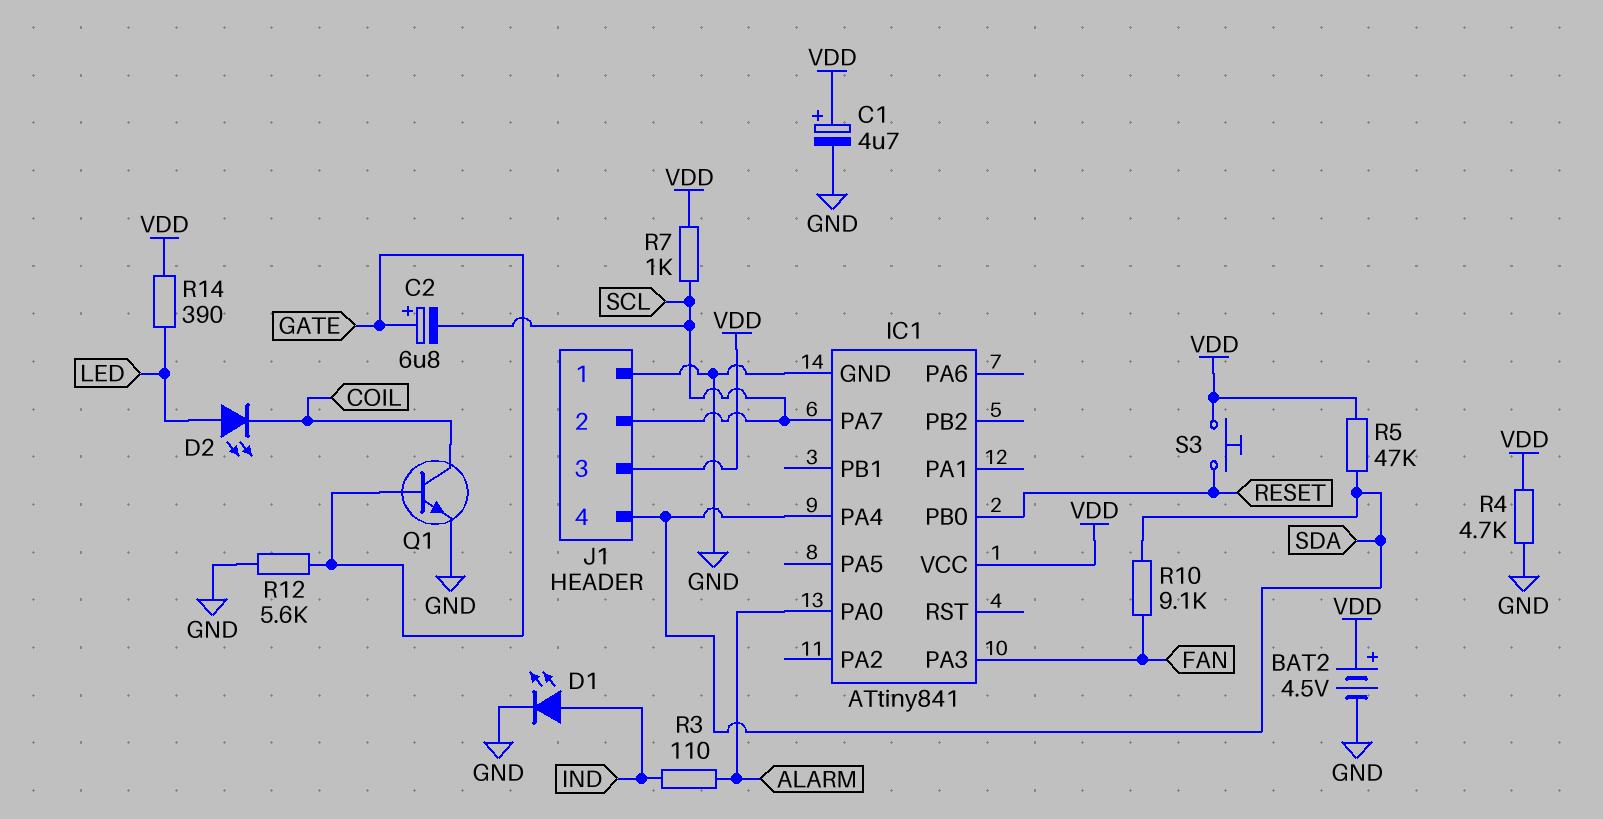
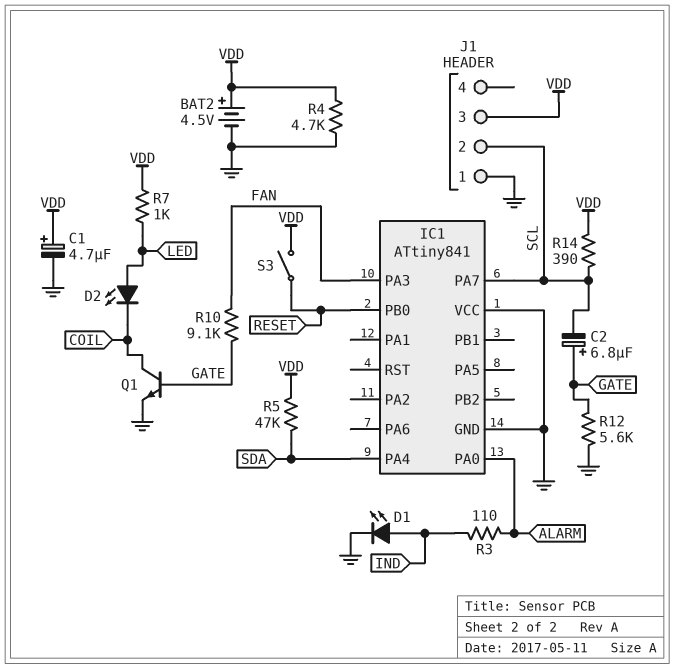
IC1 pin VCC: VDD -> GND
J1 pin 4: SDA -> none
R7: 1k (SCL, VDD) -> 1k (LED, VDD)
R10: 9.1k (FAN, SDA) -> 9.1k (FAN, GATE)
R14: 390 (LED, VDD) -> 390 (SCL, VDD)
S3: button (RESET, VDD) -> switch (RESET, VDD)

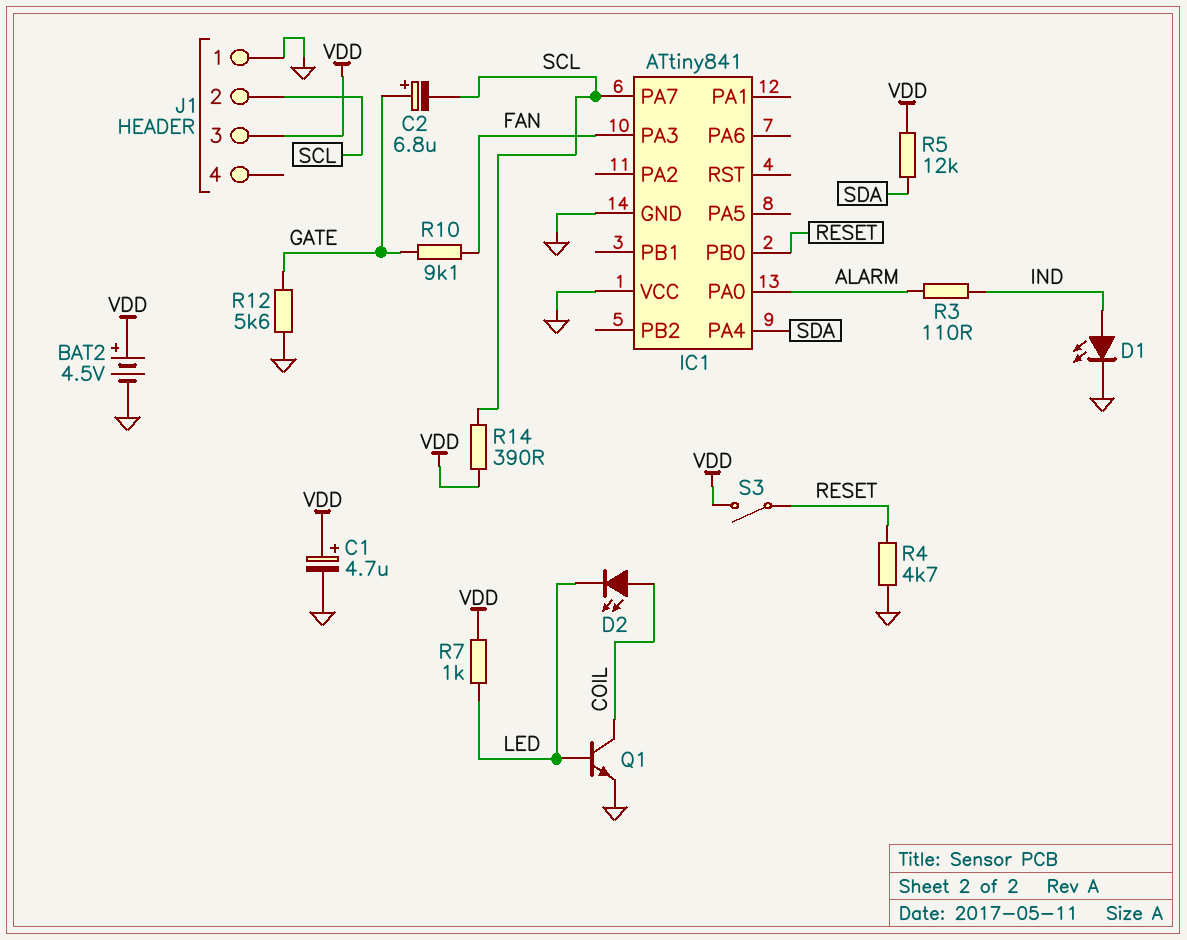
D2: LED (A LED, K COIL) -> LED (A COIL, K LED)
Q1: NPN (B GATE, C COIL, E GND) -> NPN (B LED, C COIL, E GND)
R4: 4.7k (GND, VDD) -> 4.7k (GND, RESET)
R5: 47k (SDA, VDD) -> 12k (SDA, VDD)

